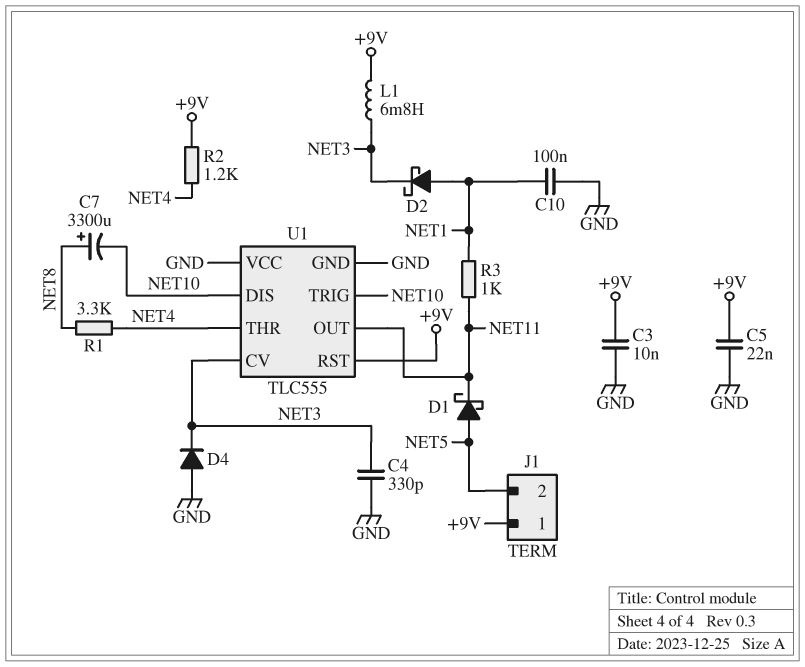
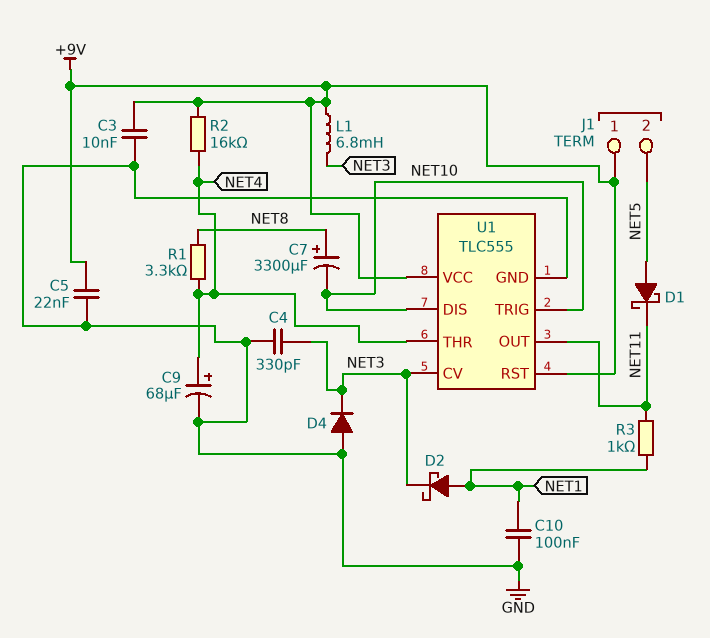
C9: none -> 68uF (plus NET4, minus GND)
R2: 1.2k (+9V, NET4) -> 16k (+9V, NET4)
U1 pin VCC: GND -> +9V

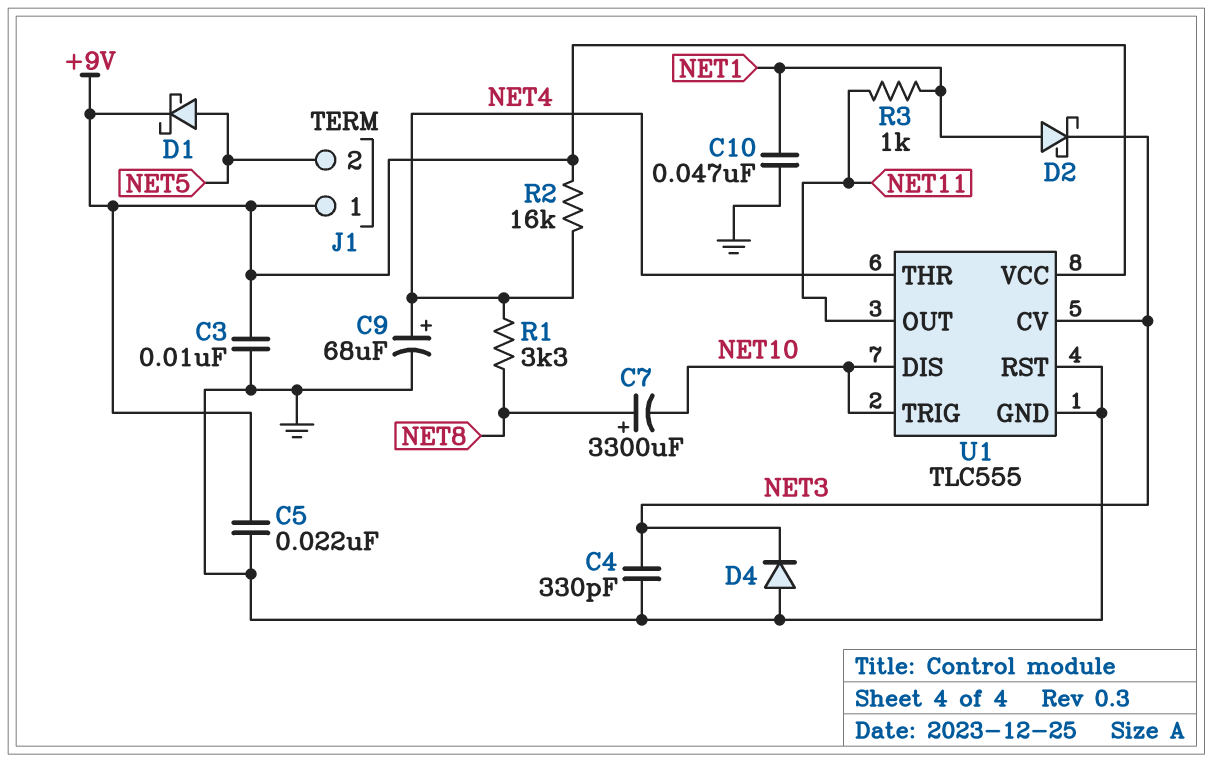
C10: 100nF (GND, NET1) -> 47nF (GND, NET1)
D1: schottky (A NET5, K NET11) -> schottky (A NET5, K +9V)
L1: 6.8mH (+9V, NET3) -> none
U1 pin RST: +9V -> GND

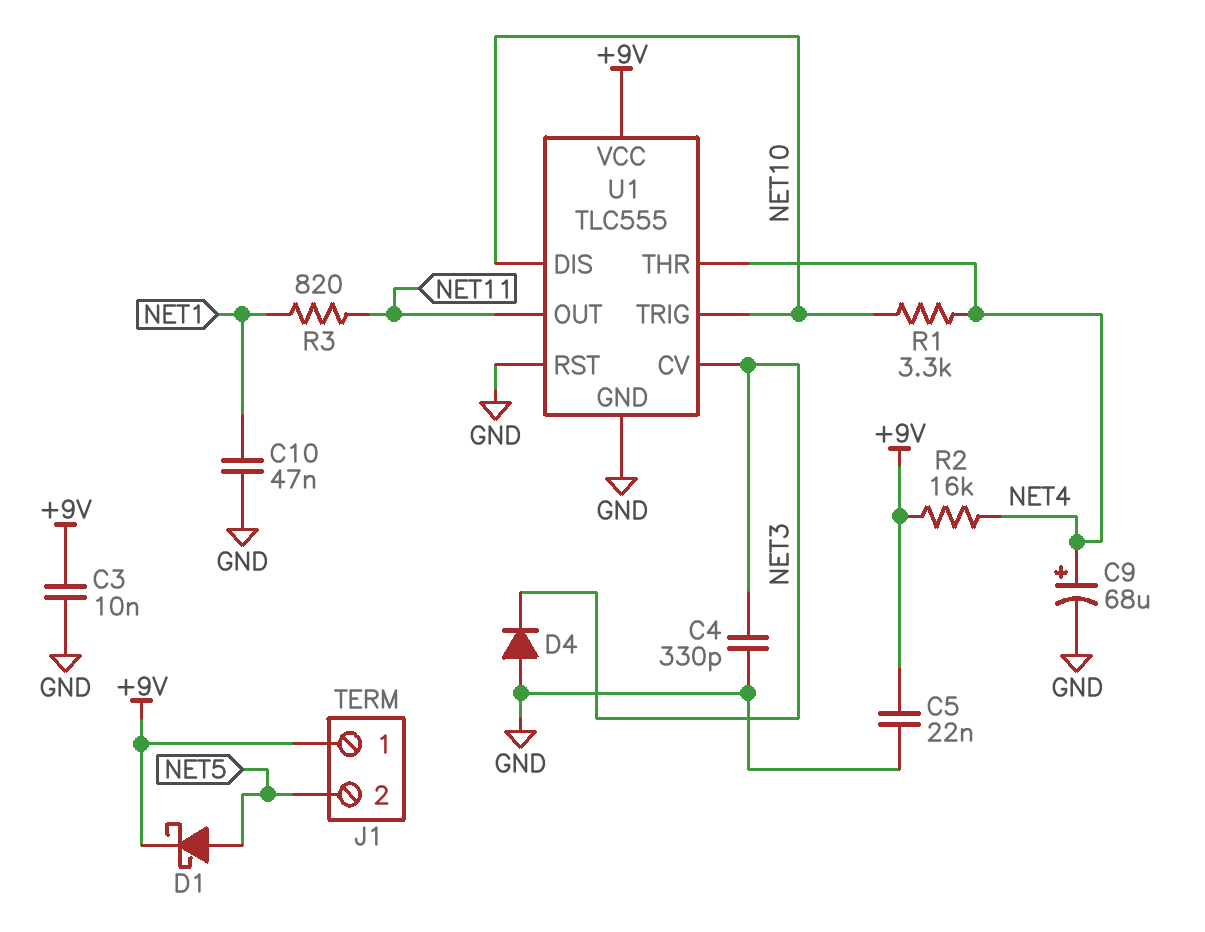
C7: 3300uF (plus NET8, minus NET10) -> none
D2: schottky (A NET1, K NET3) -> none
R1: 3.3k (NET4, NET8) -> 3.3k (NET4, NET10)
R3: 1k (NET1, NET11) -> 820 (NET1, NET11)

